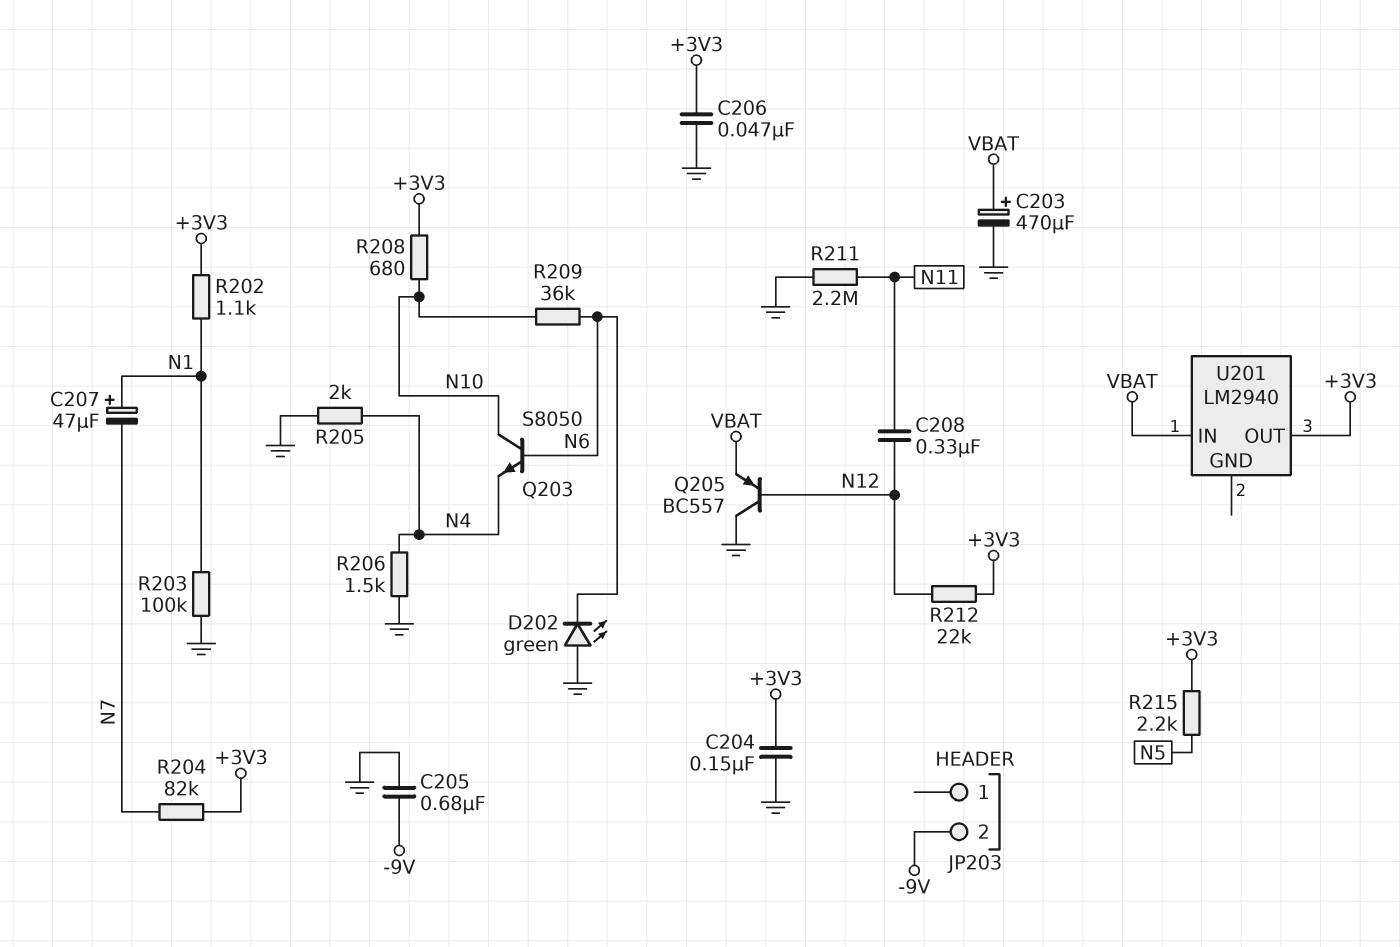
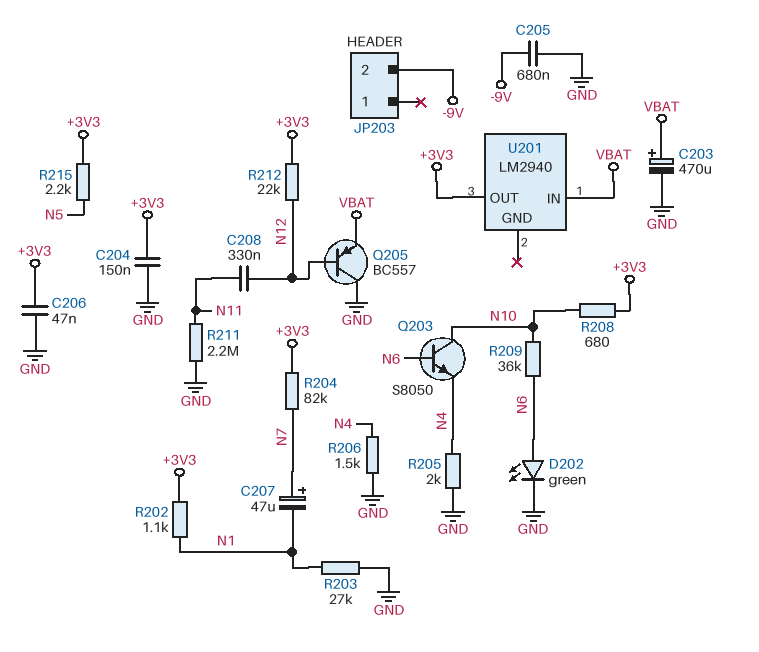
C207: 47uF (plus N1, minus N7) -> 47uF (plus N7, minus N1)
D202: LED green (A GND, K N6) -> LED green (A N6, K GND)
R203: 100k (GND, N1) -> 27k (GND, N1)

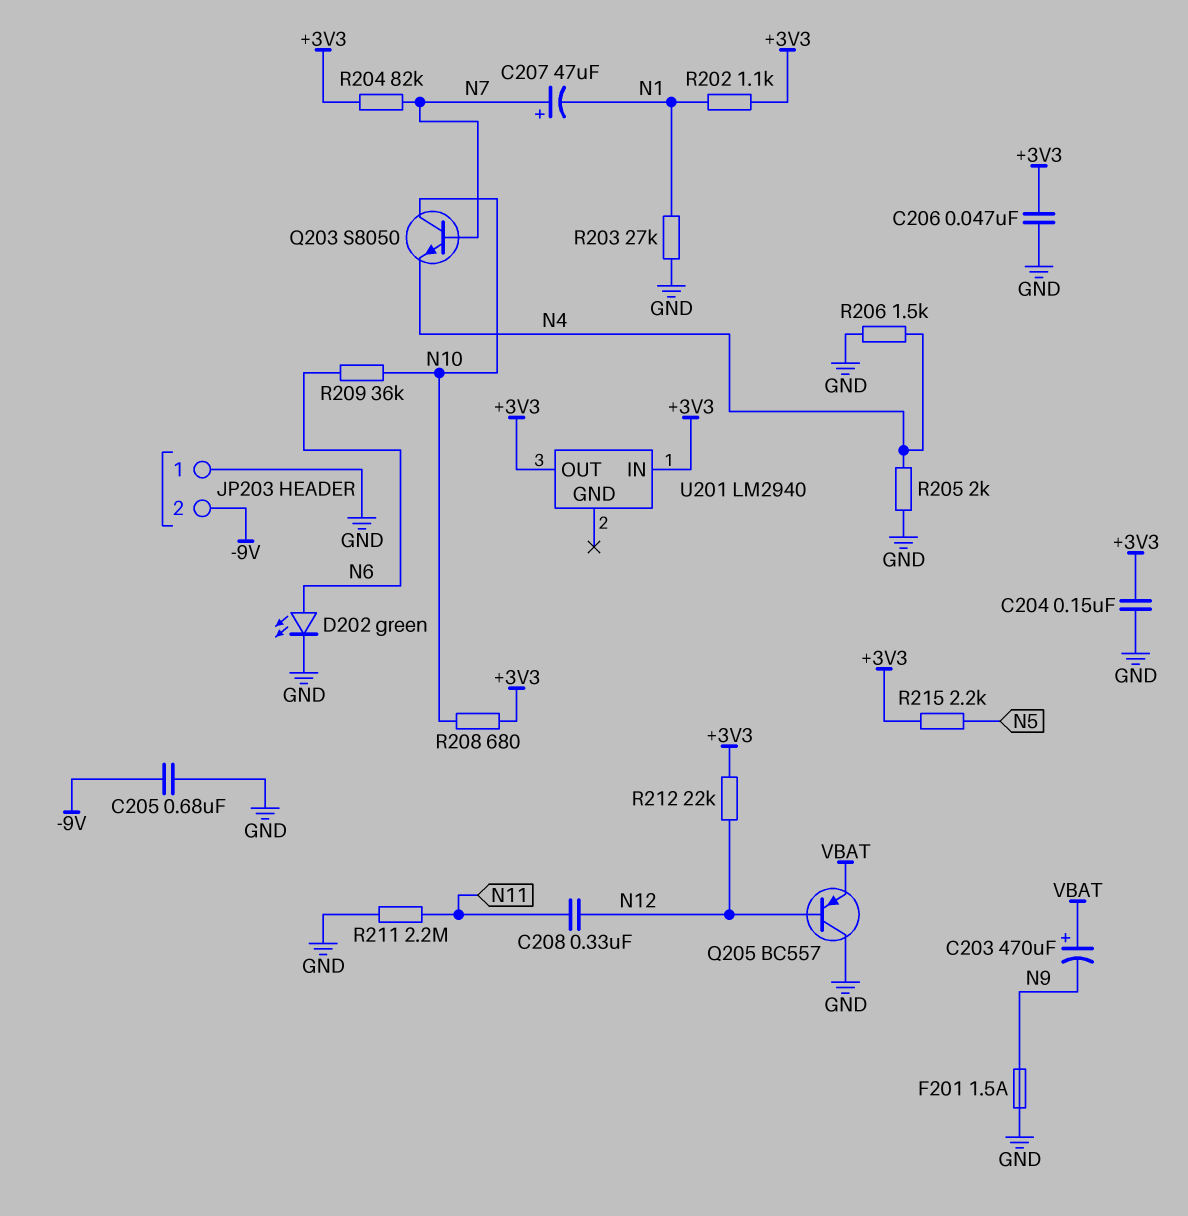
C203: 470uF (plus VBAT, minus GND) -> 470uF (plus VBAT, minus N9)
F201: none -> 1.5A (GND, N9)
JP203 pin 1: none -> GND
Q203: NPN S8050 (B N6, C N10, E N4) -> NPN S8050 (B N7, C N10, E N4)
U201 pin IN: VBAT -> +3V3

